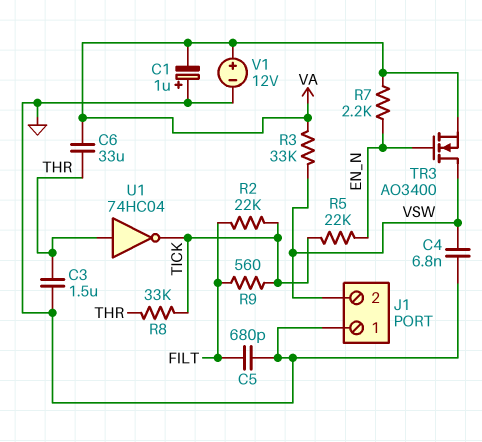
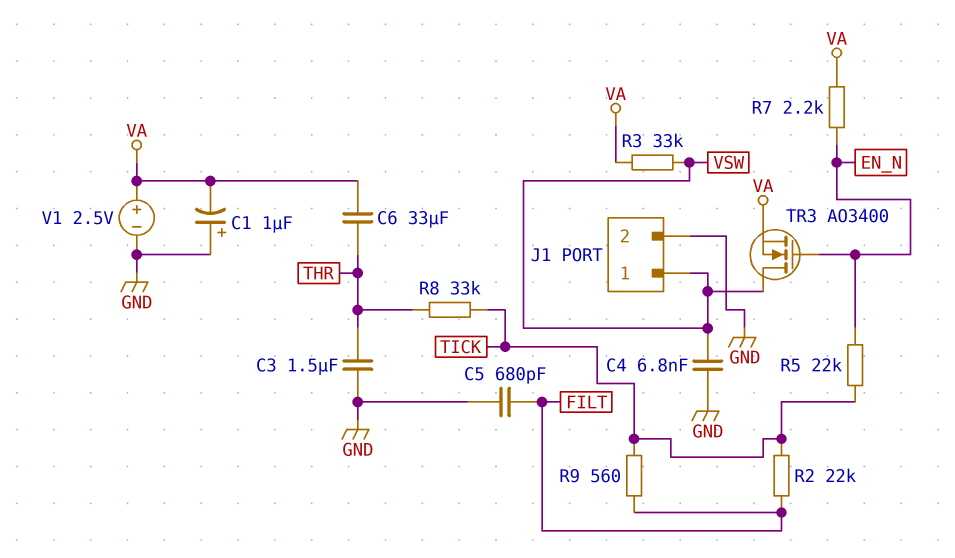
J1 pin 1: GND -> VSW
J1 pin 2: VSW -> GND
U1: NOT 74HC04 (in THR, out TICK) -> none
V1: 12V (plus VA, minus GND) -> 2.5V (plus VA, minus GND)

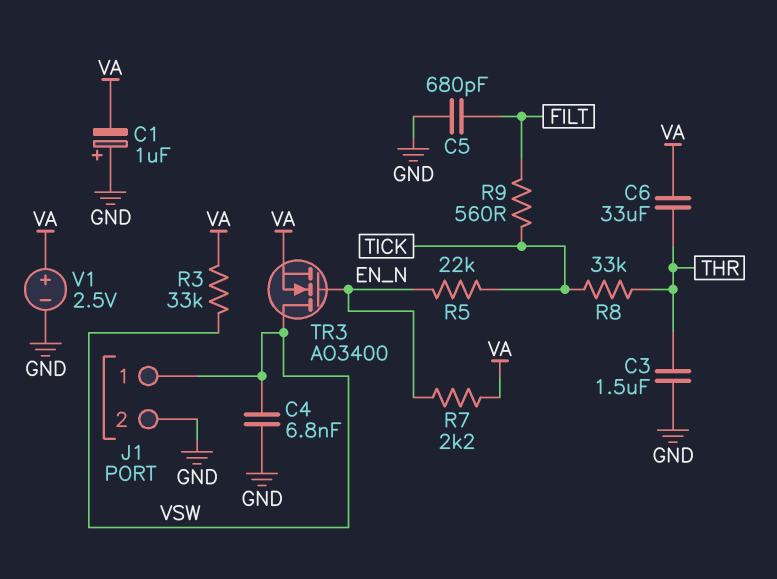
R2: 22k (FILT, TICK) -> none

